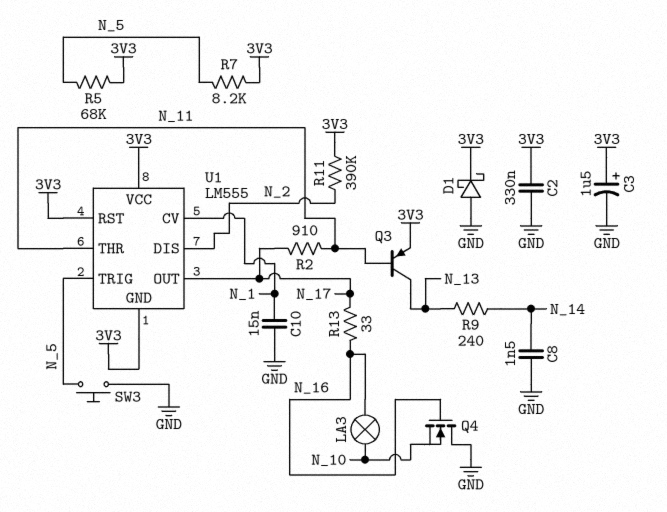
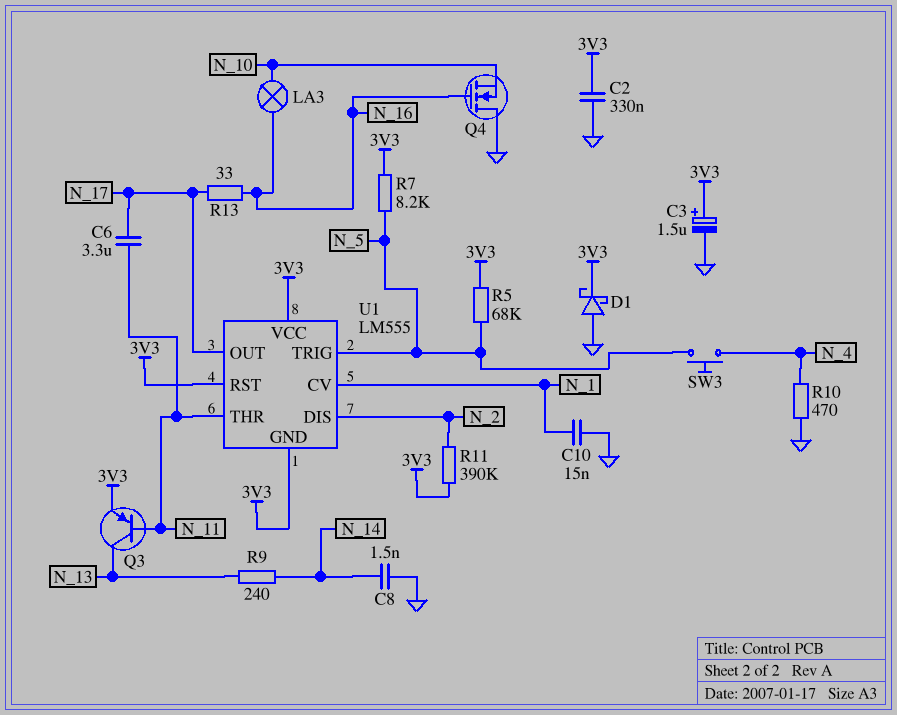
C6: none -> 3.3uF (N_11, N_17)
R2: 910 (N_11, N_17) -> none
R10: none -> 470 (GND, N_4)
SW3: button (GND, N_5) -> button (N_4, N_5)

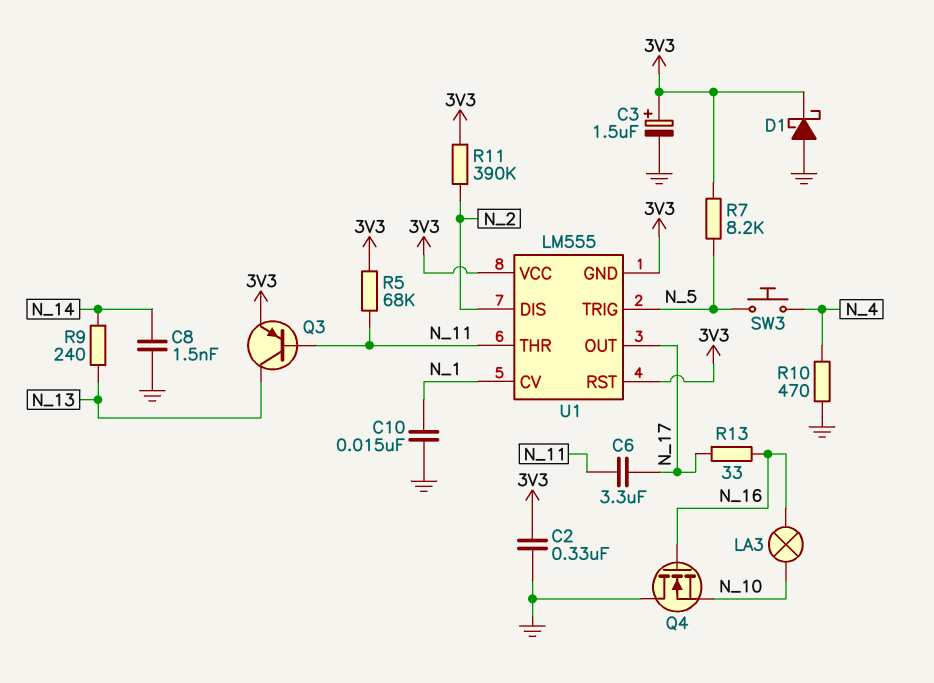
R5: 68k (3V3, N_5) -> 68k (3V3, N_11)

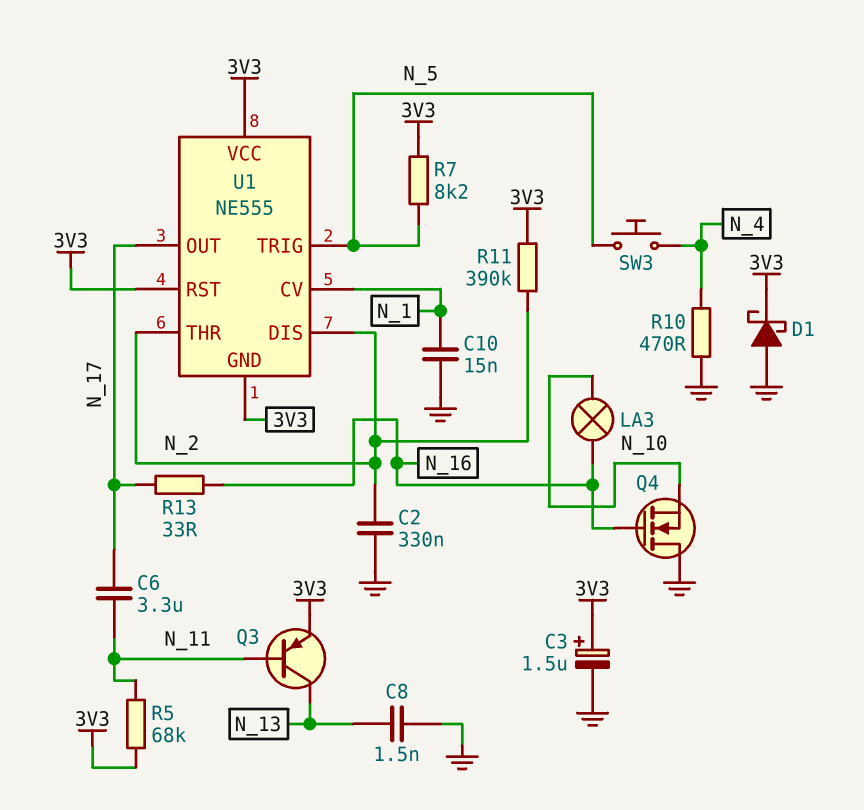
C2: 330nF (3V3, GND) -> 330nF (GND, N_2)
C8: 1.5nF (GND, N_14) -> 1.5nF (GND, N_13)
R9: 240 (N_13, N_14) -> none
U1: LM555 -> NE555
U1 pin THR: N_11 -> N_2

